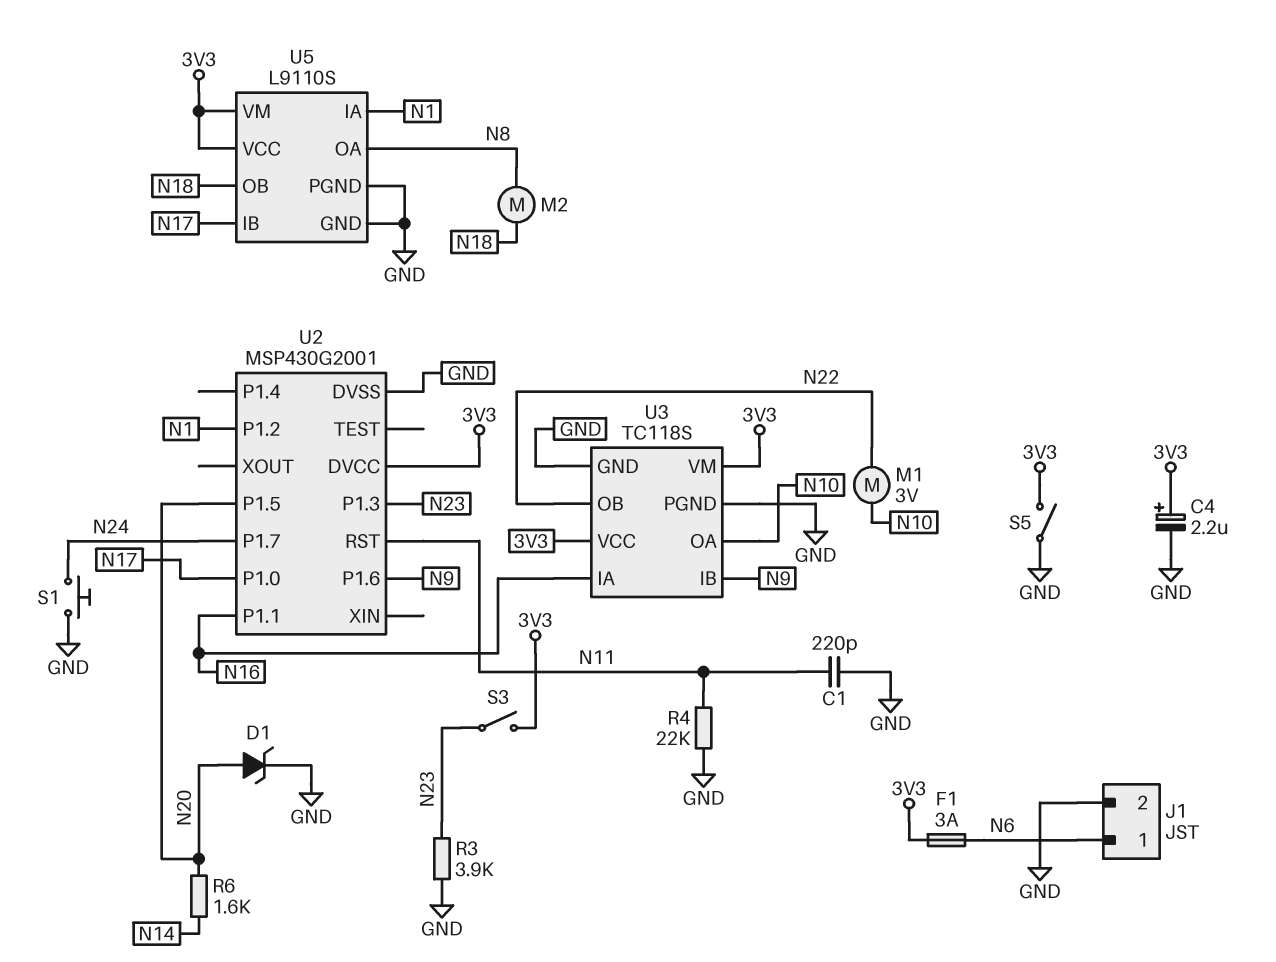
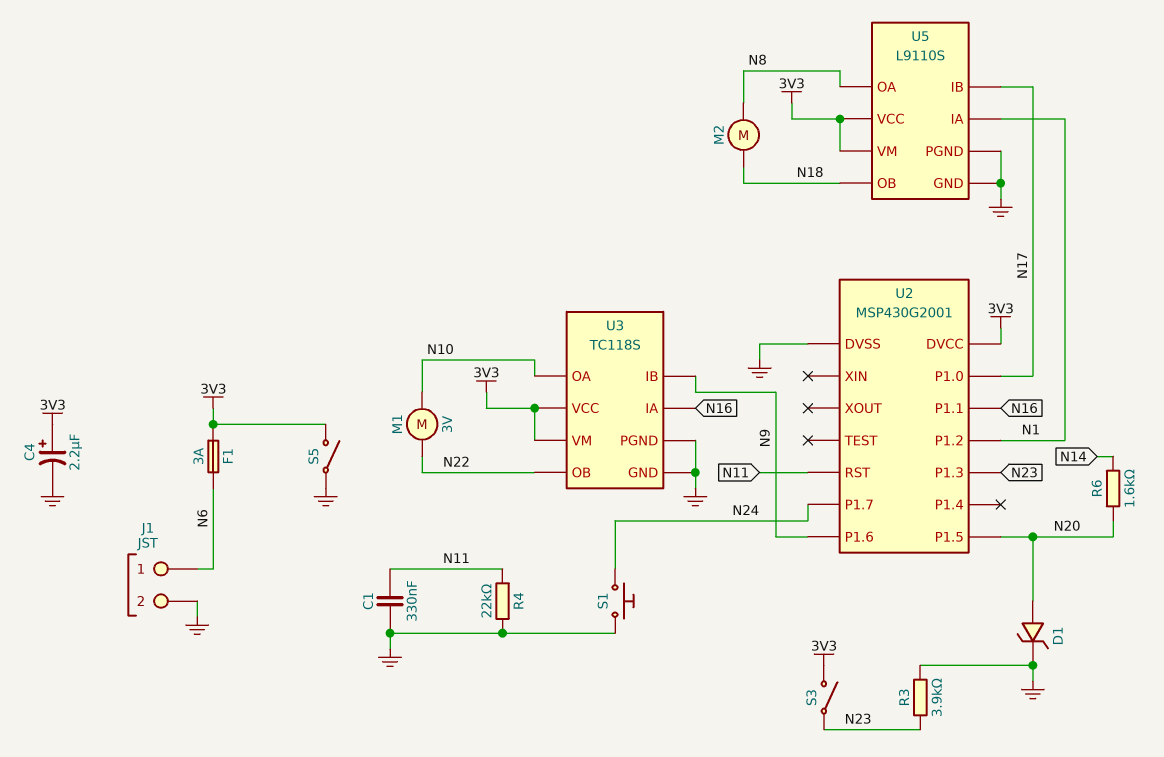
C1: 220pF (GND, N11) -> 330nF (GND, N11)

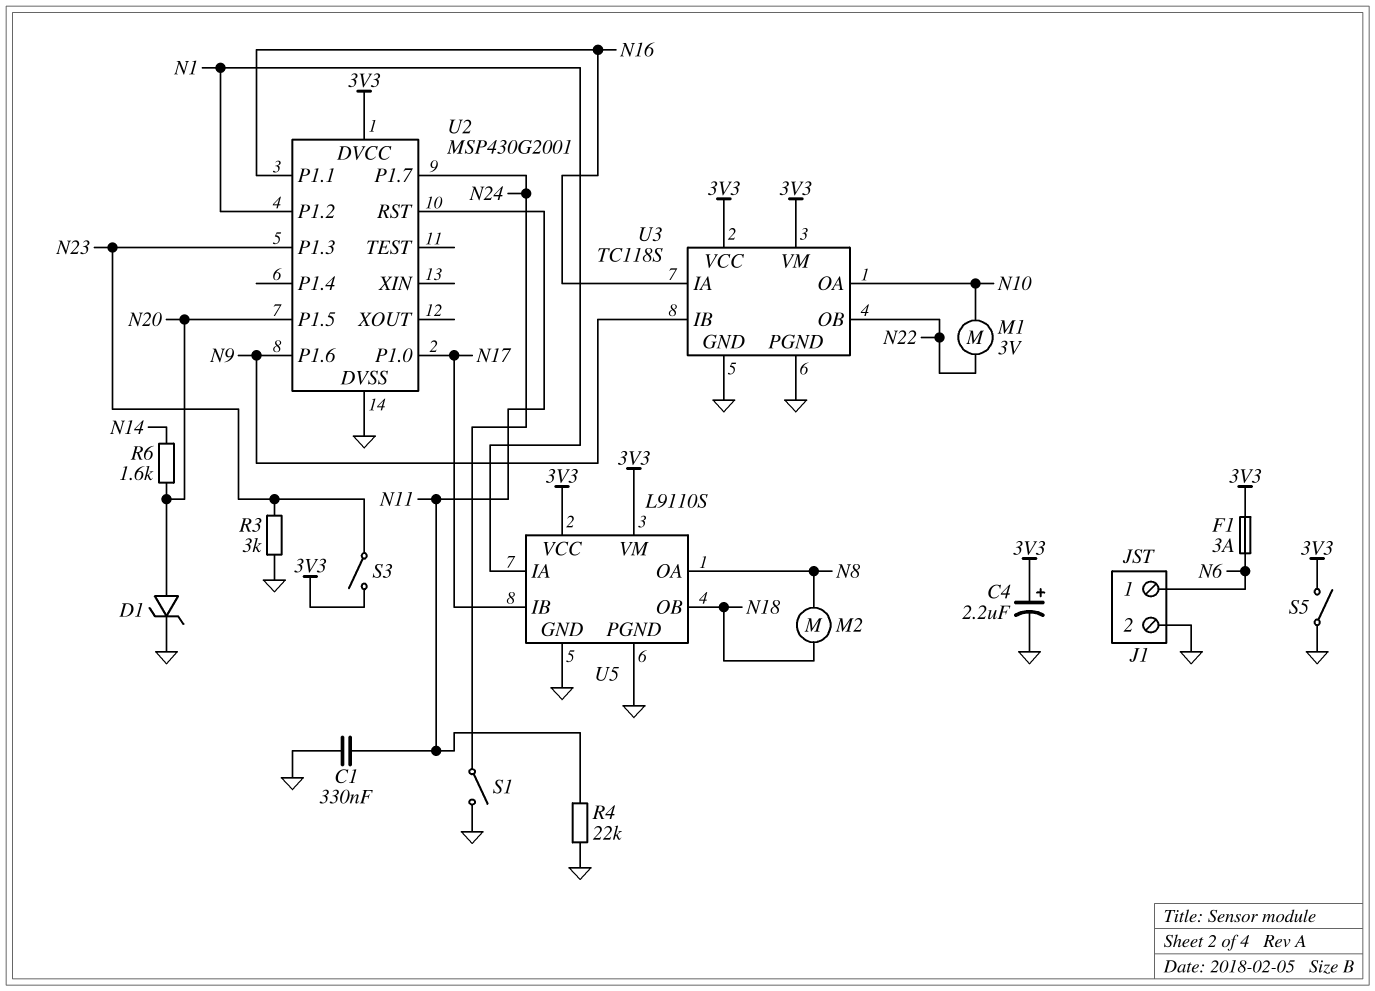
R3: 3.9k (GND, N23) -> 3k (GND, N23)
S1: button (GND, N24) -> switch (GND, N24)

